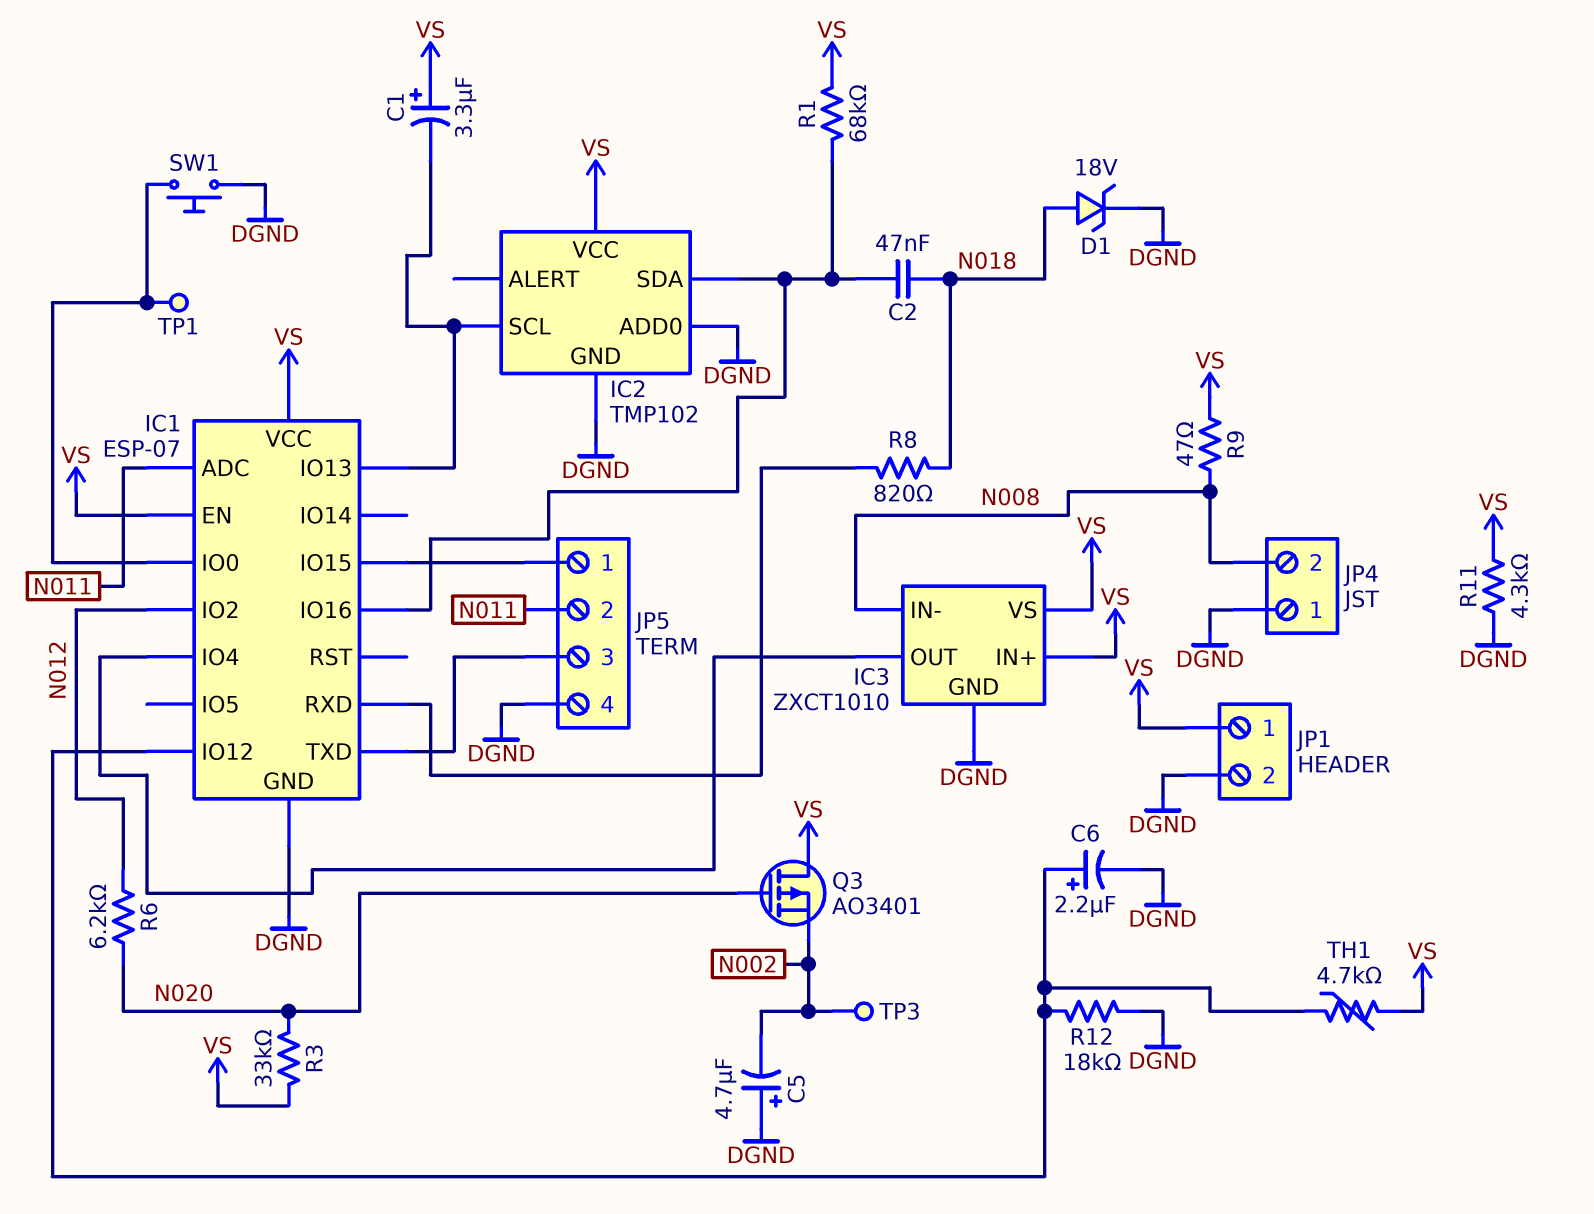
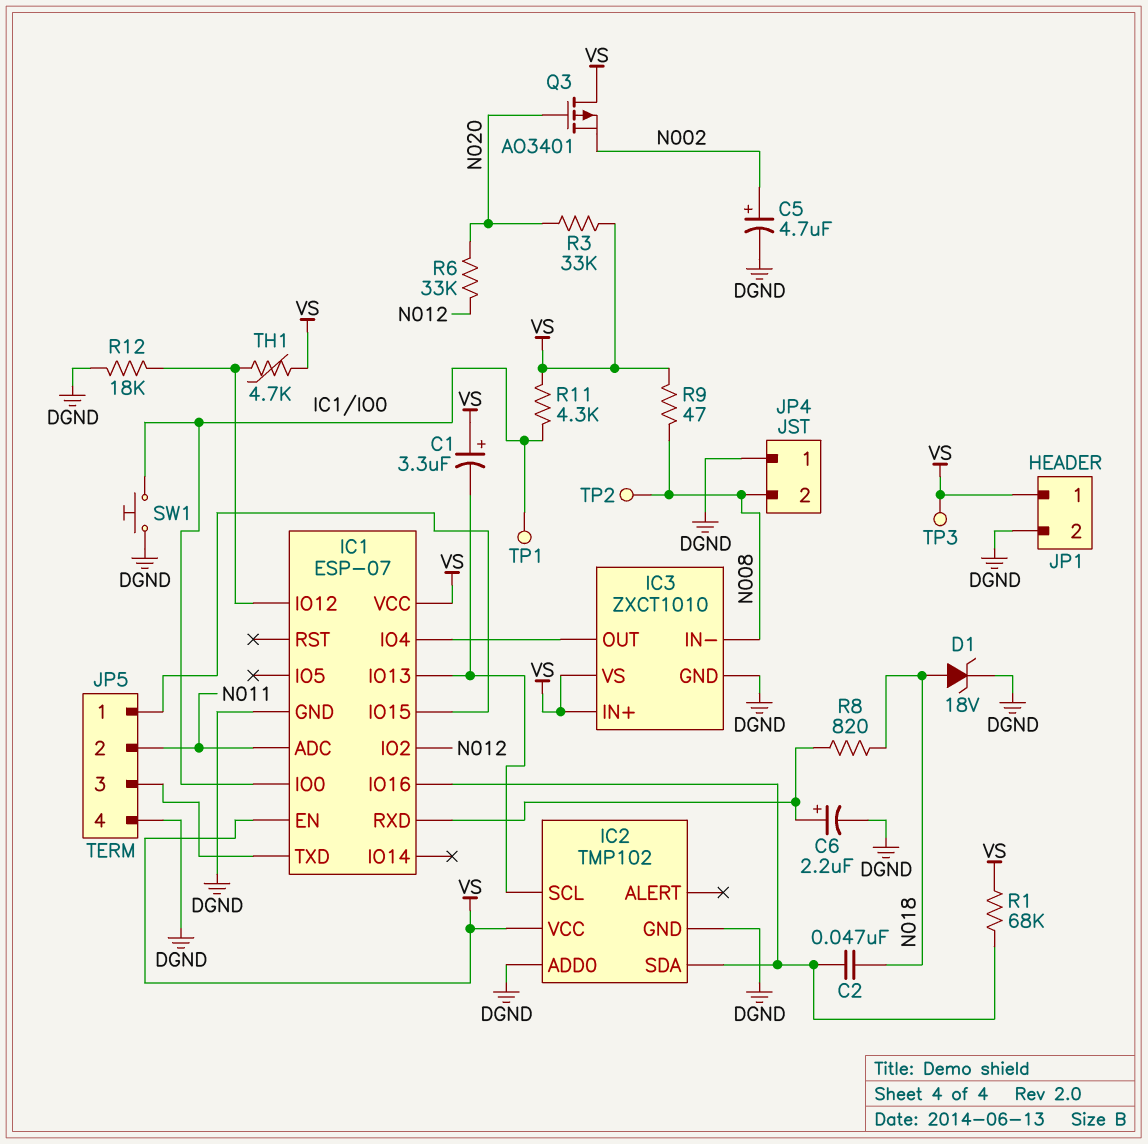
C5: 4.7uF (plus DGND, minus N002) -> 4.7uF (plus N002, minus DGND)
C6: 2.2uF (plus IC1/IO12, minus DGND) -> 2.2uF (plus IC1/RXD, minus DGND)
R6: 6.2k (N012, N020) -> 33k (N012, N020)
R11: 4.3k (DGND, VS) -> 4.3k (IC1/IO0, VS)
TP2: none -> test point (N008)
TP3: test point (N002) -> test point (VS)

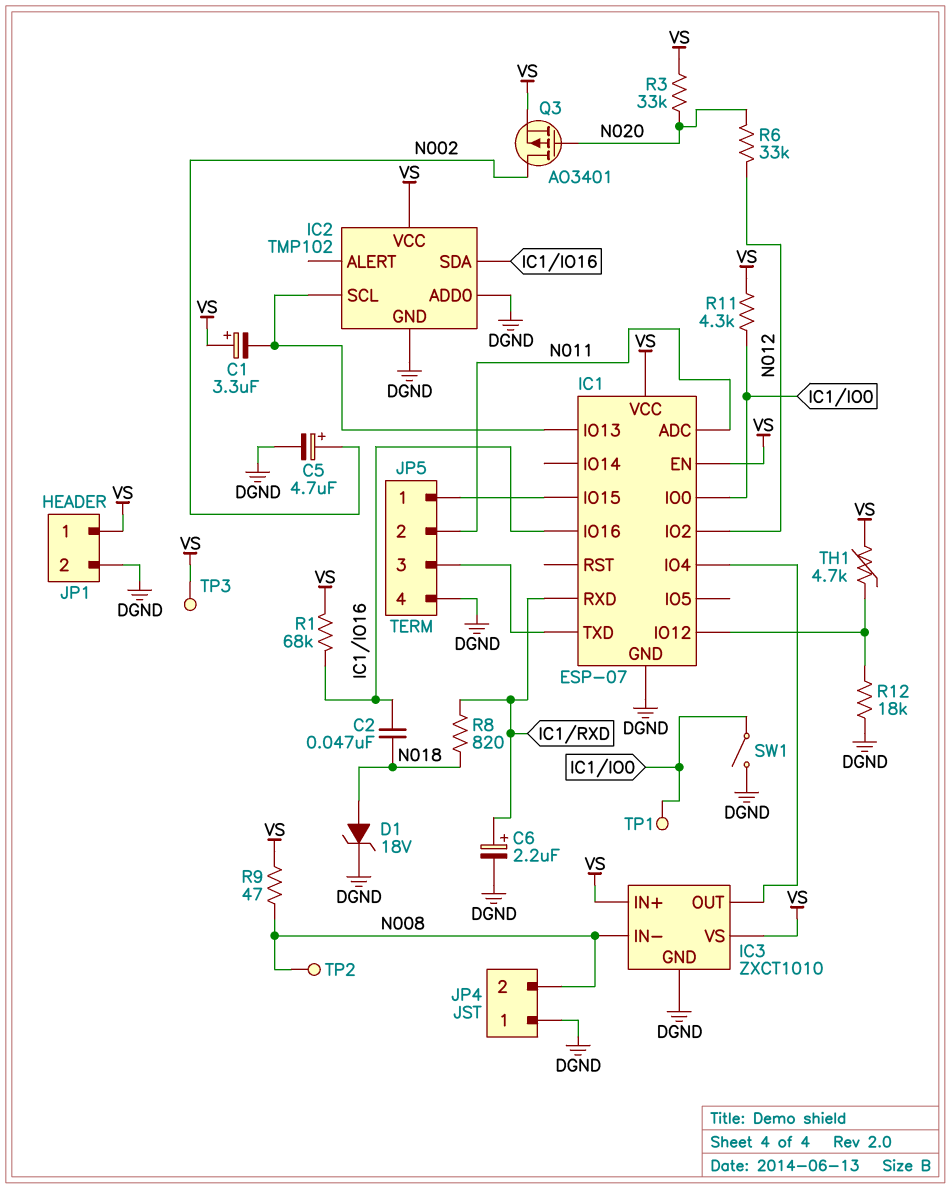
Q3: PMOS AO3401 (G N020, D VS, S N002) -> PMOS AO3401 (G N020, D N002, S VS)
SW1: button (DGND, IC1/IO0) -> switch (DGND, IC1/IO0)

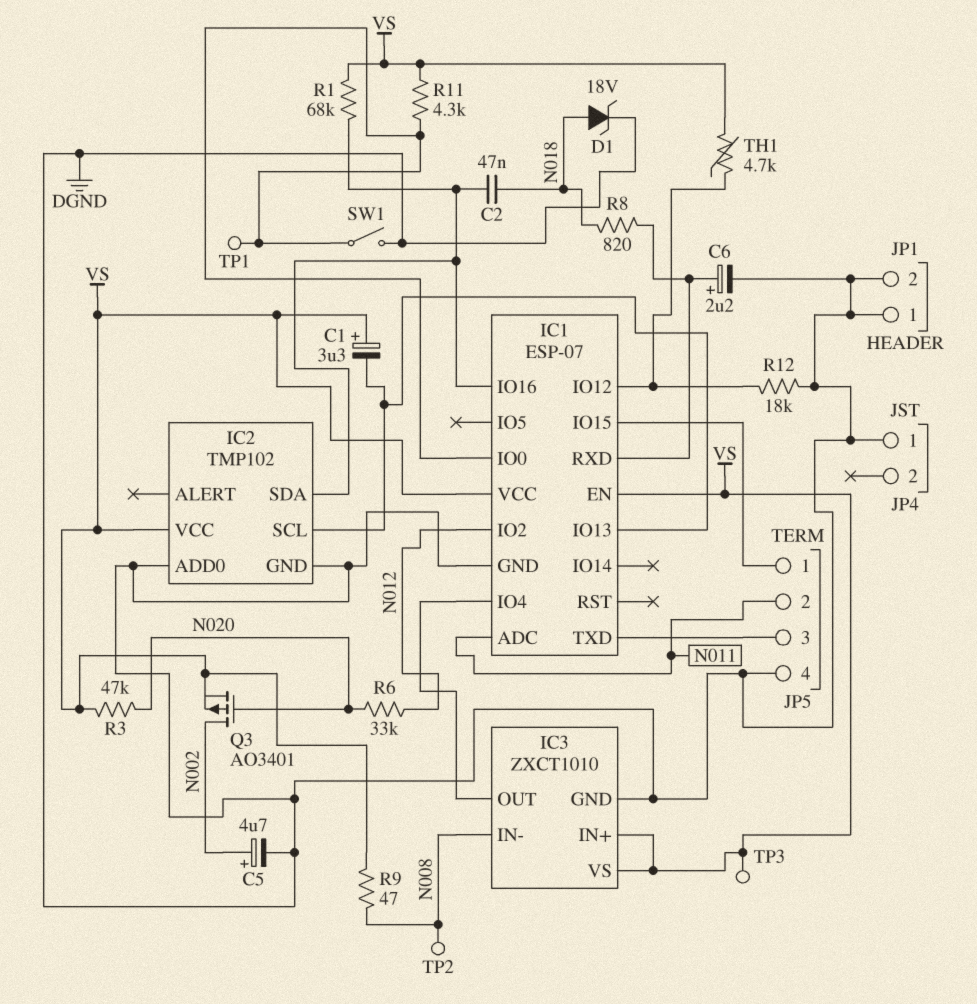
JP1 pin 1: VS -> DGND
JP4 pin 2: N008 -> none
R3: 33k (N020, VS) -> 47k (N020, VS)

